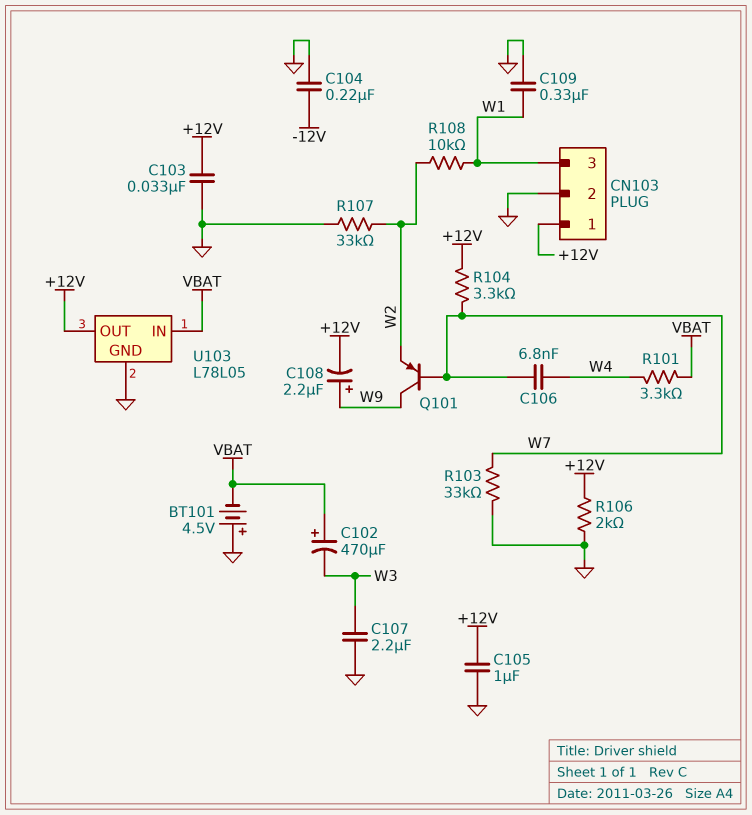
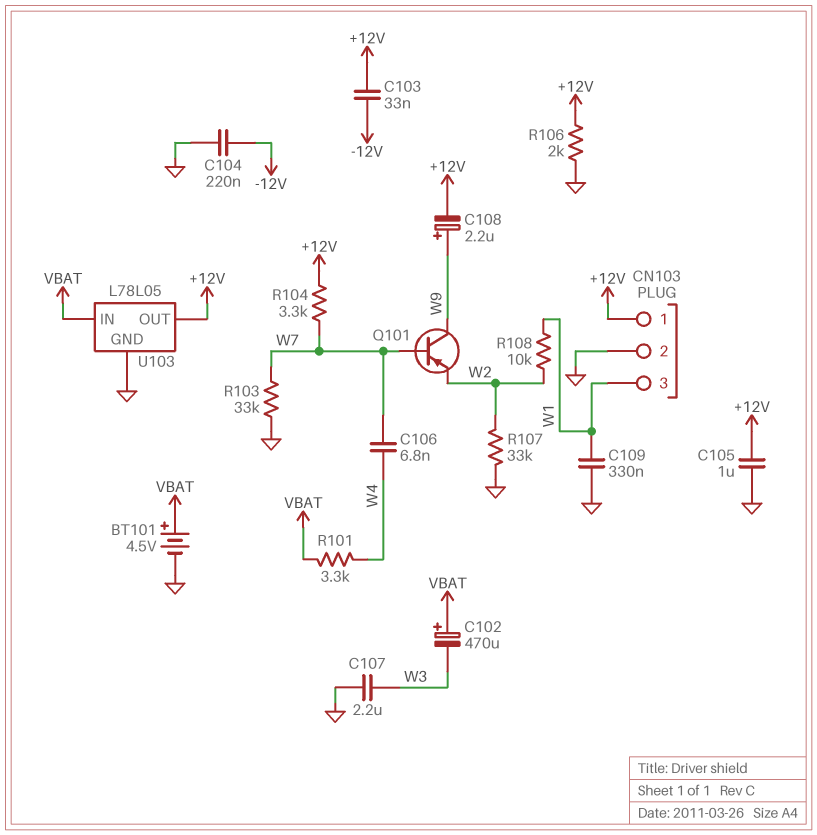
BT101: 4.5V (plus GND, minus VBAT) -> 4.5V (plus VBAT, minus GND)
C103: 33nF (+12V, GND) -> 33nF (+12V, -12V)

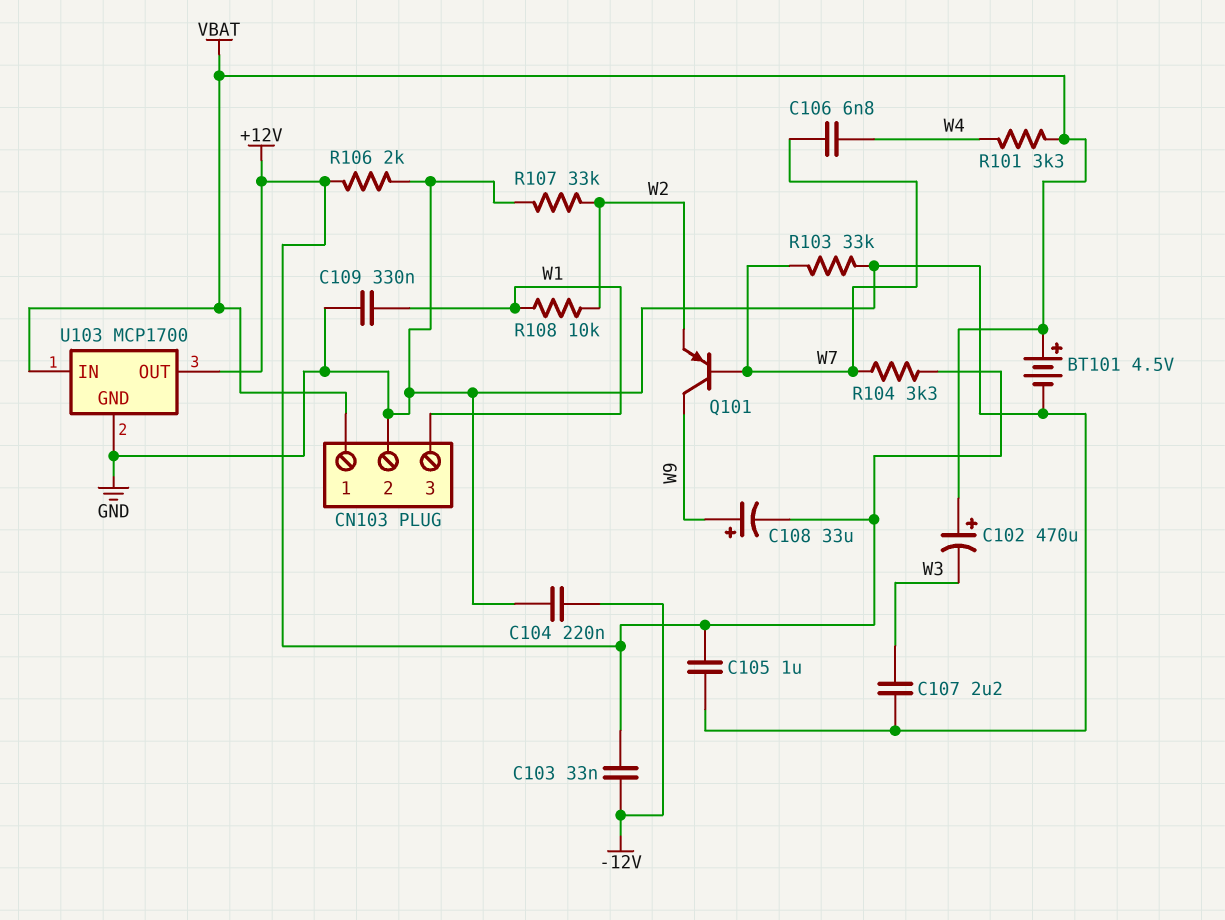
C108: 2.2uF (plus W9, minus +12V) -> 33uF (plus W9, minus +12V)
CN103 pin 1: +12V -> VBAT
U103: L78L05 -> MCP1700

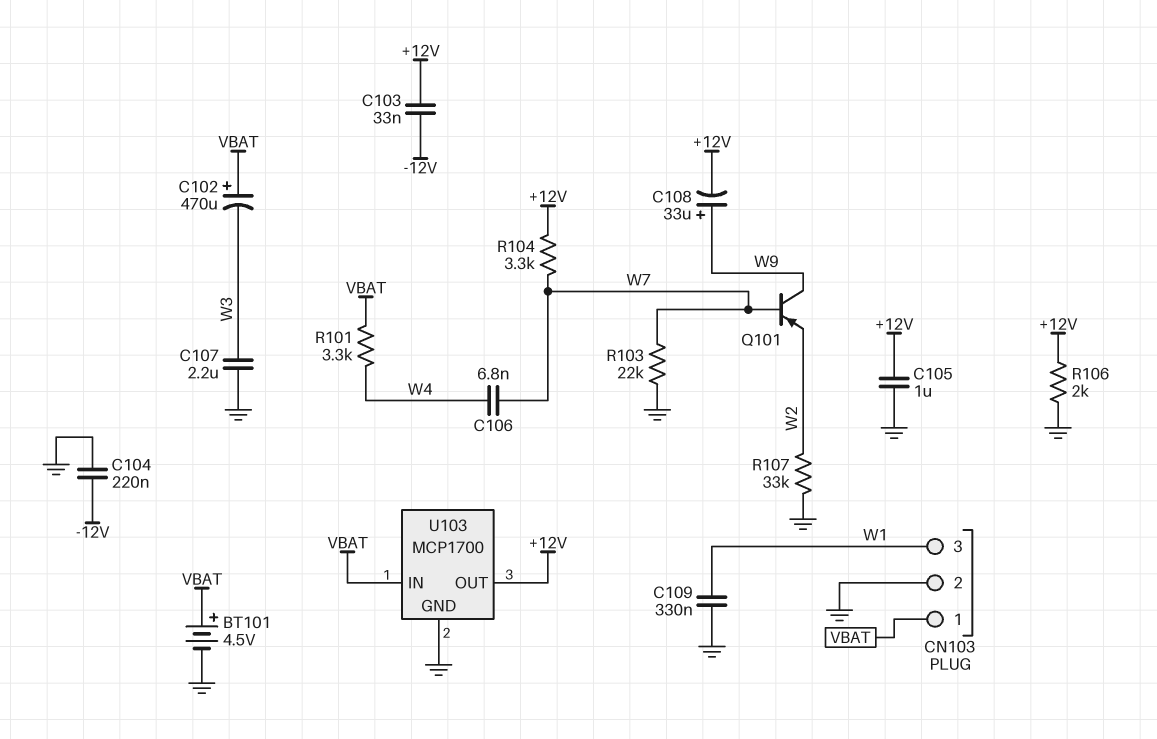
R103: 33k (GND, W7) -> 22k (GND, W7)
R108: 10k (W1, W2) -> none

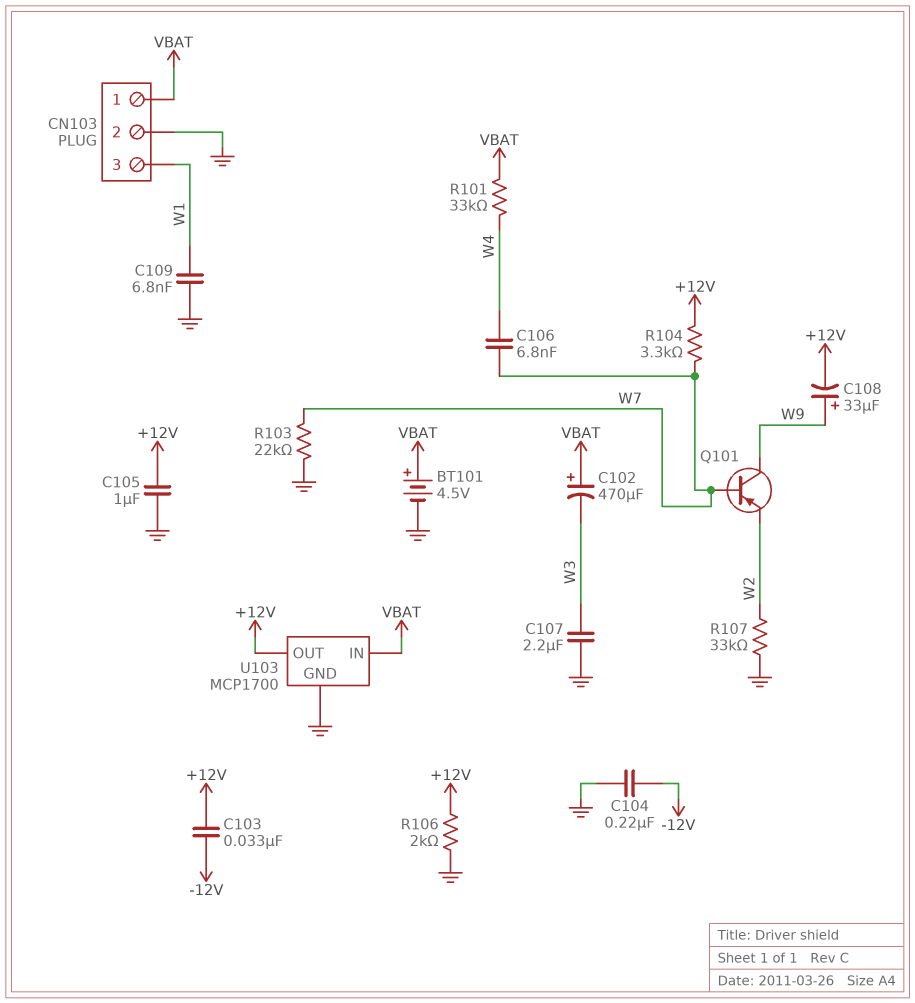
C109: 330nF (GND, W1) -> 6.8nF (GND, W1)
R101: 3.3k (VBAT, W4) -> 33k (VBAT, W4)

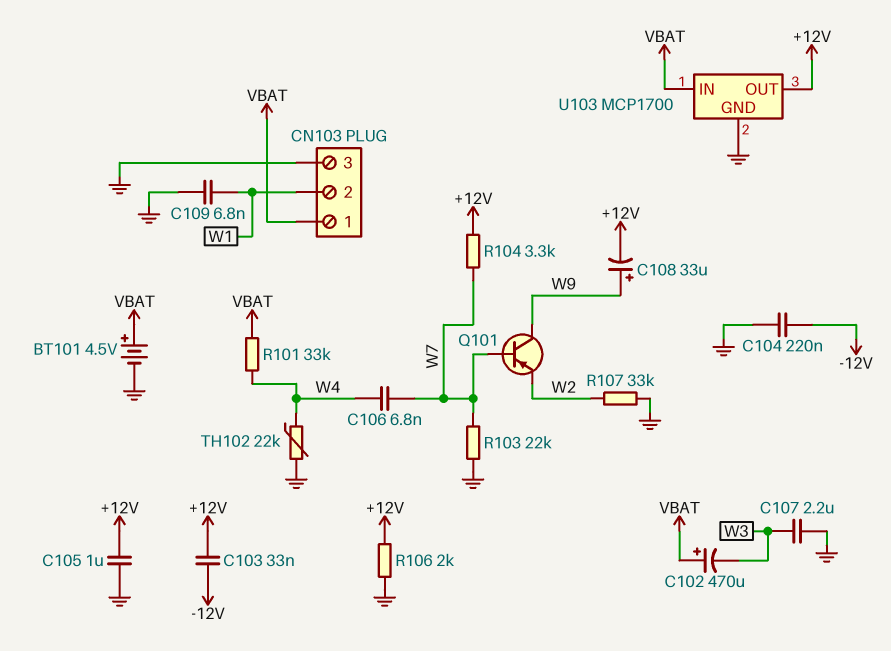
CN103 pin 2: GND -> W1
CN103 pin 3: W1 -> GND
TH102: none -> 22k (GND, W4)

